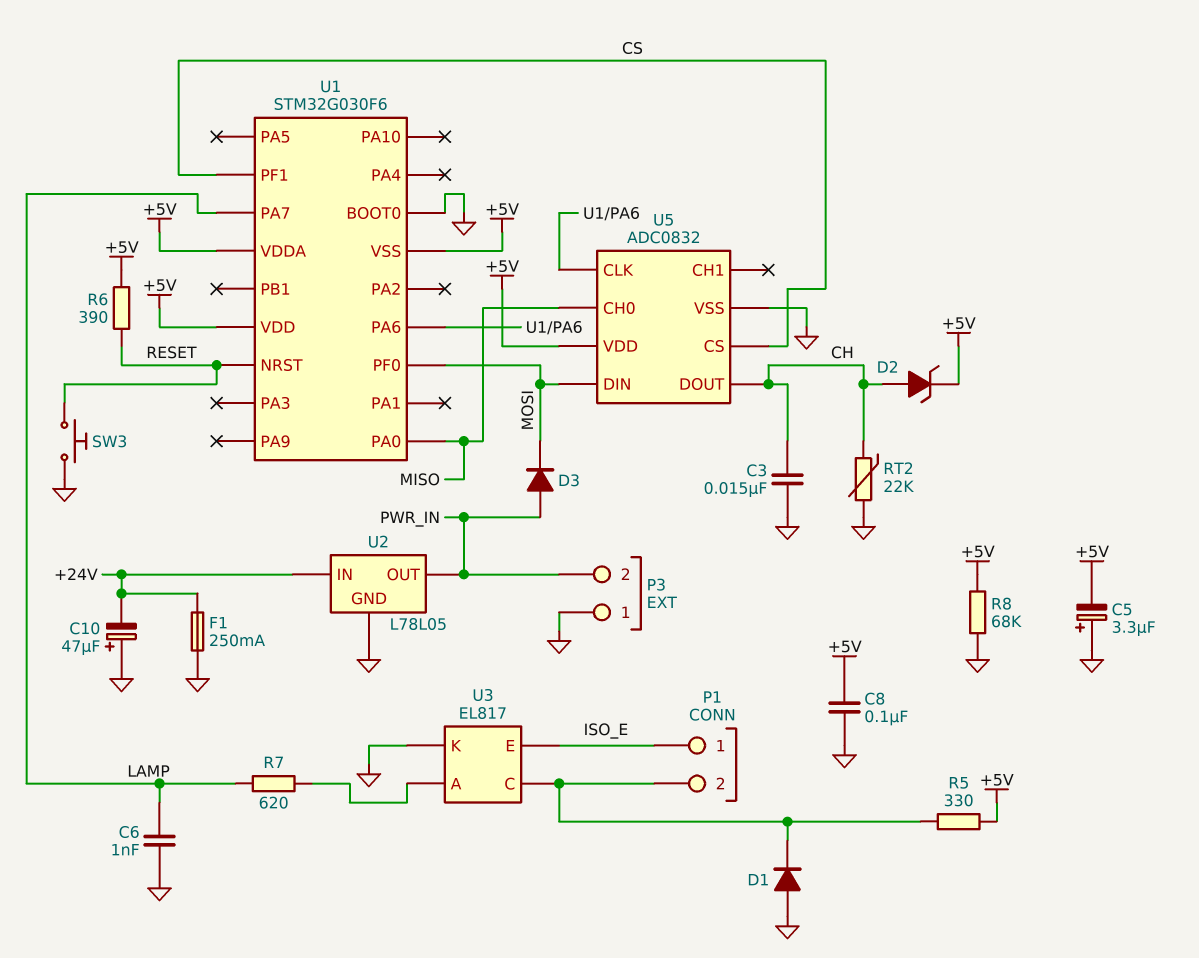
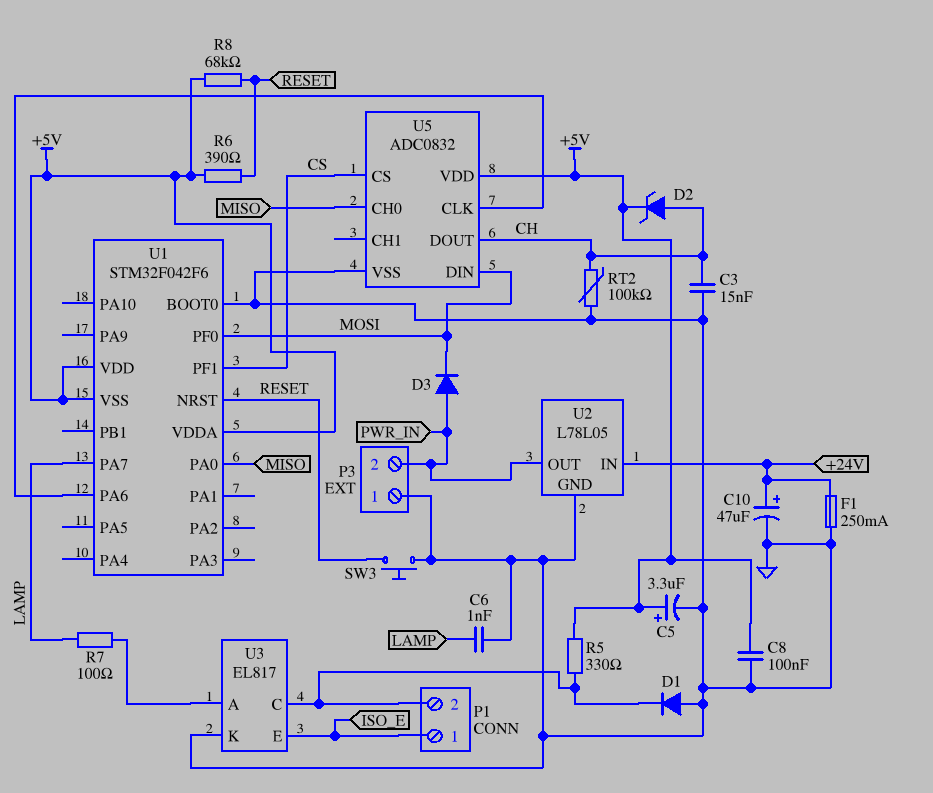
C5: 3.3uF (plus GND, minus +5V) -> 3.3uF (plus +5V, minus GND)
C10: 47uF (plus GND, minus +24V) -> 47uF (plus +24V, minus GND)
R7: 620 (LAMP, U3/A) -> 100 (LAMP, U3/A)
R8: 68k (+5V, GND) -> 68k (+5V, RESET)
RT2: 22k (CH, GND) -> 100k (CH, GND)
U1: STM32G030F6 -> STM32F042F6

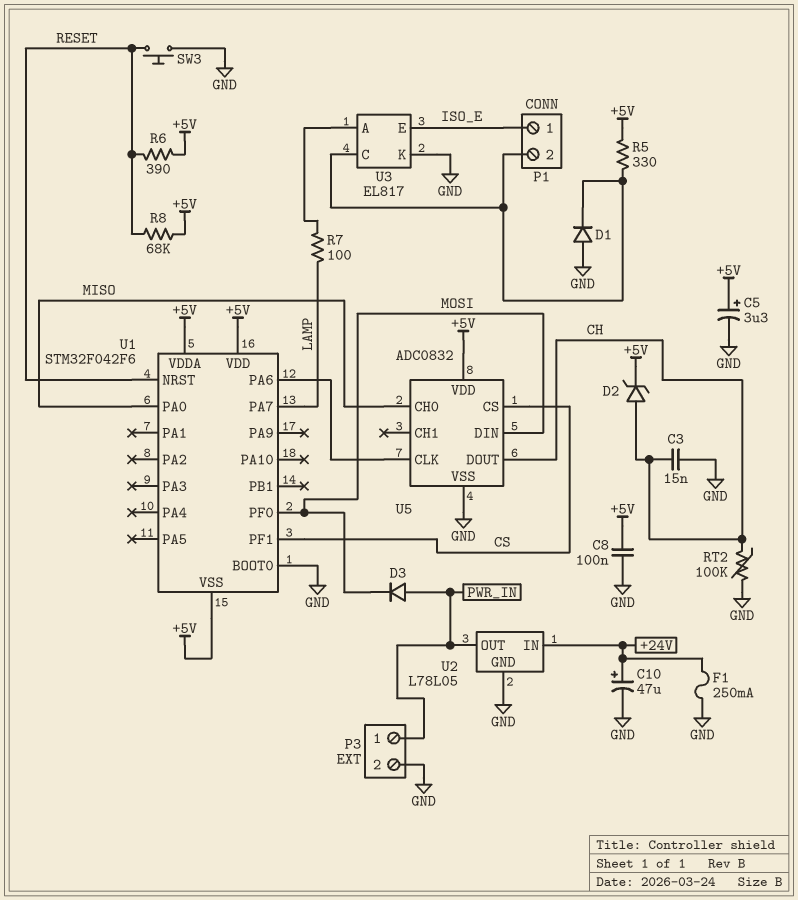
C6: 1nF (GND, LAMP) -> none
P3 pin 1: GND -> PWR_IN
P3 pin 2: PWR_IN -> GND

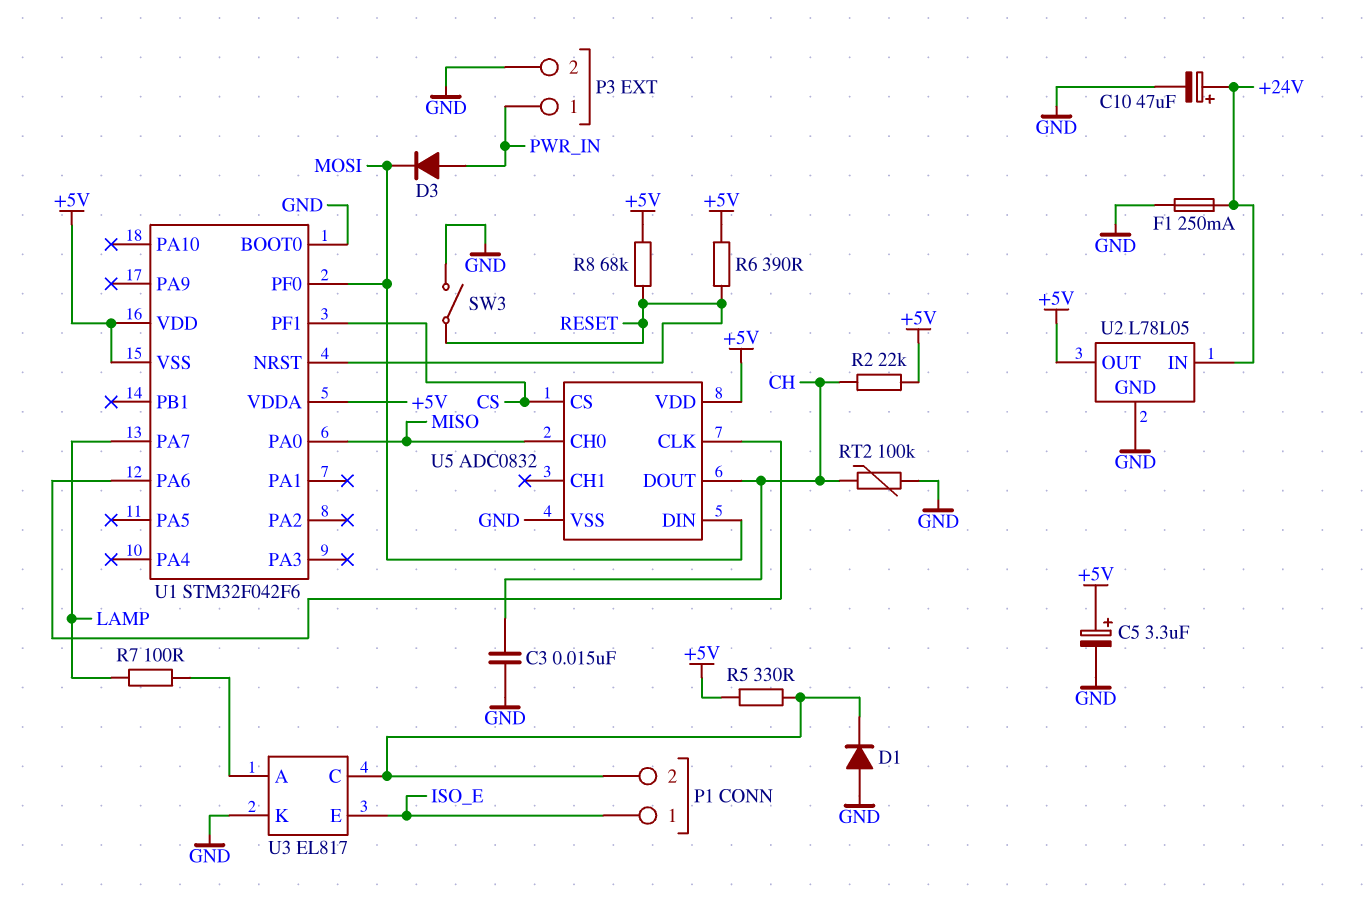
C8: 100nF (+5V, GND) -> none
D2: zener (A CH, K +5V) -> none
R2: none -> 22k (+5V, CH)
SW3: button (GND, RESET) -> switch (GND, RESET)
U2 pin OUT: PWR_IN -> +5V

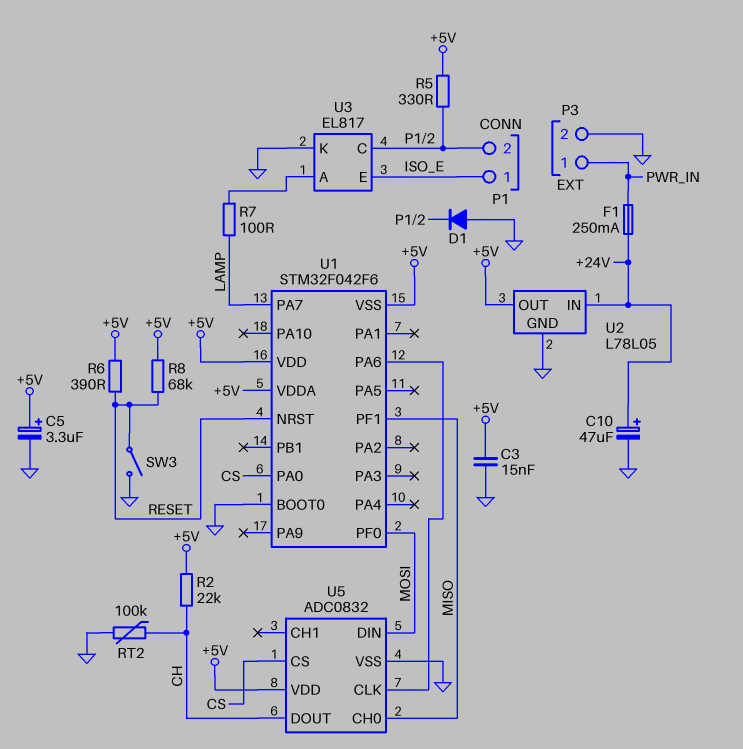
C3: 15nF (CH, GND) -> 15nF (+5V, GND)
D3: diode (A PWR_IN, K MOSI) -> none
F1: 250mA (+24V, GND) -> 250mA (+24V, PWR_IN)
U1 pin PA0: MISO -> CS
U1 pin PF1: CS -> MISO

